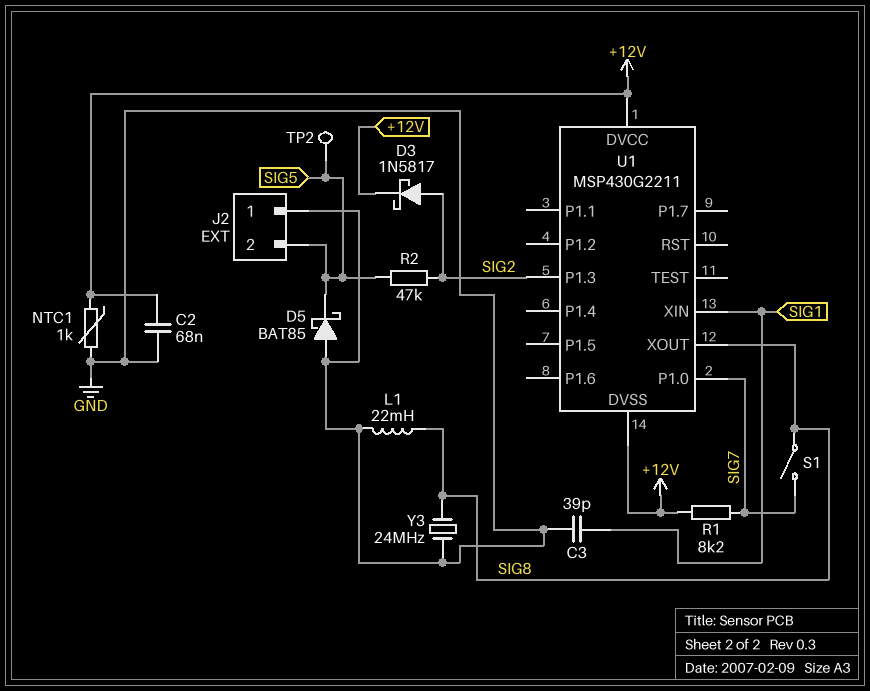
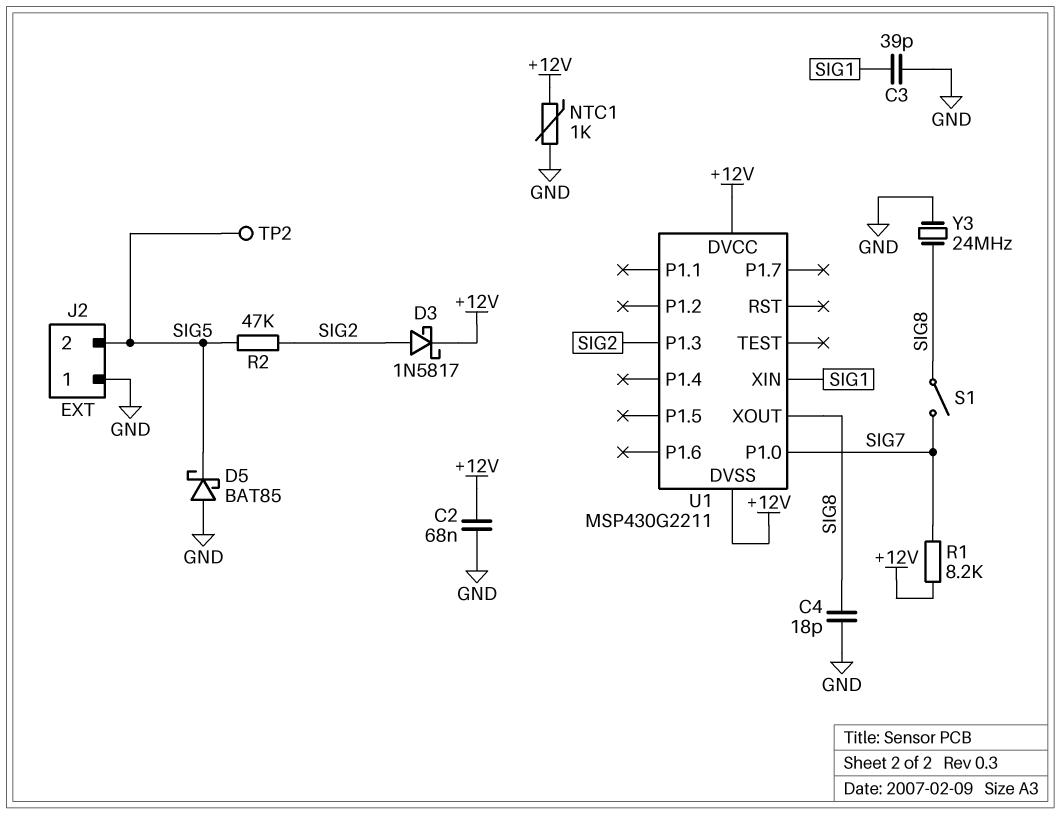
C4: none -> 18pF (GND, SIG8)
L1: 22mH (GND, SIG8) -> none

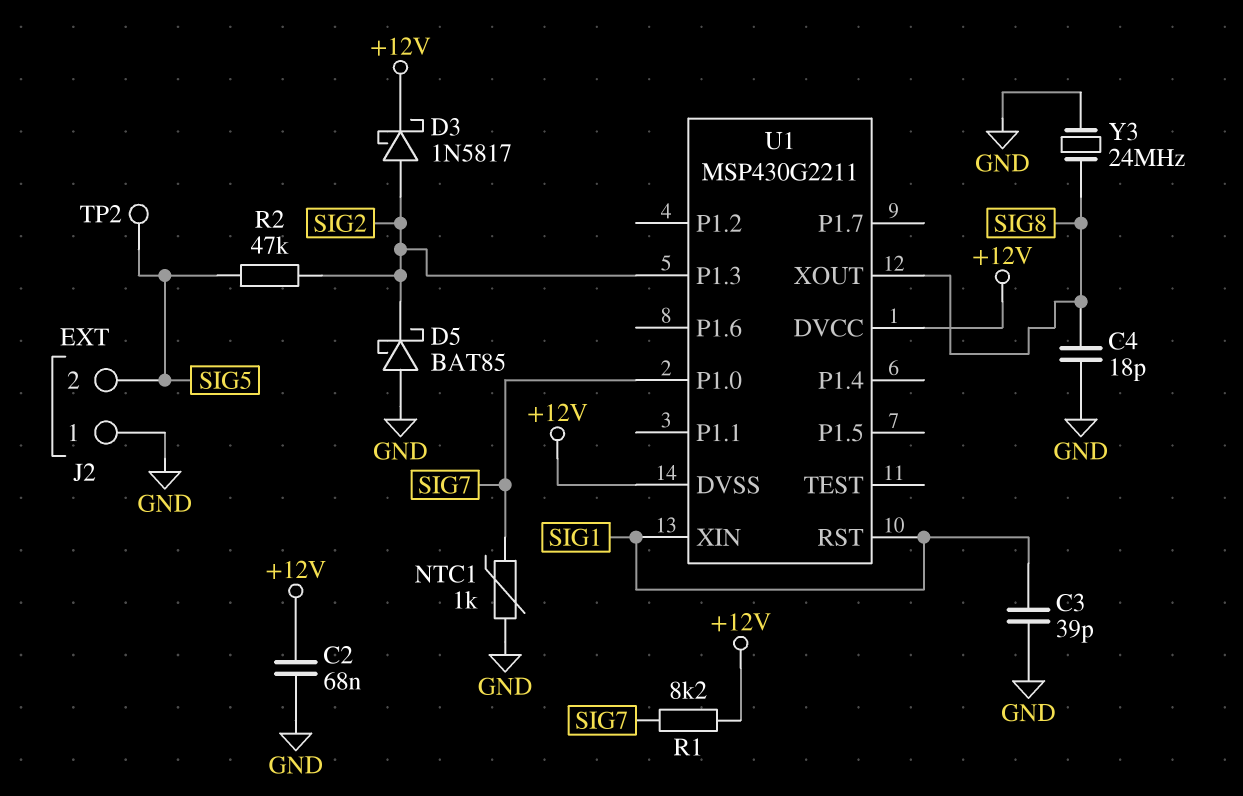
D5: schottky BAT85 (A GND, K SIG5) -> schottky BAT85 (A GND, K SIG2)
NTC1: 1k (+12V, GND) -> 1k (GND, SIG7)
S1: switch (SIG7, SIG8) -> none
U1 pin RST: none -> SIG1

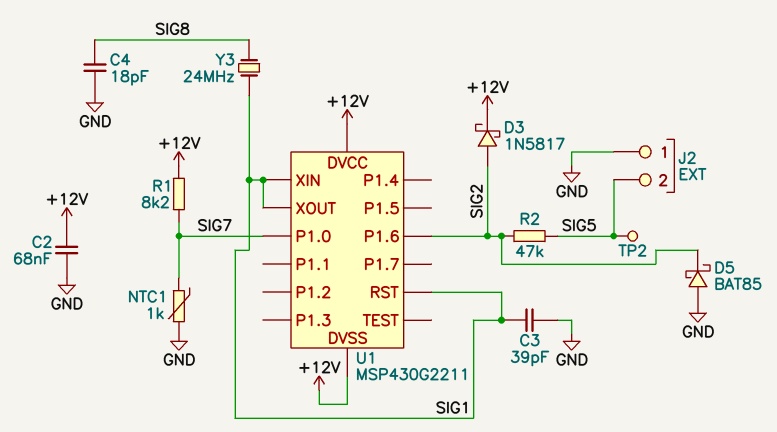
U1 pin P1.3: SIG2 -> none
U1 pin P1.6: none -> SIG2
U1 pin XOUT: SIG8 -> SIG1
Y3: 24MHz (GND, SIG8) -> 24MHz (SIG1, SIG8)

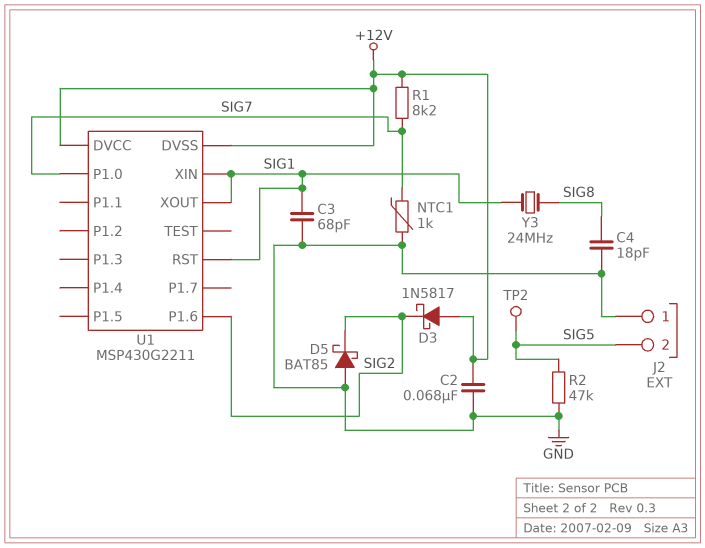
C3: 39pF (GND, SIG1) -> 68pF (GND, SIG1)
D3: schottky 1N5817 (A SIG2, K +12V) -> schottky 1N5817 (A +12V, K SIG2)
R2: 47k (SIG2, SIG5) -> 47k (GND, SIG5)

